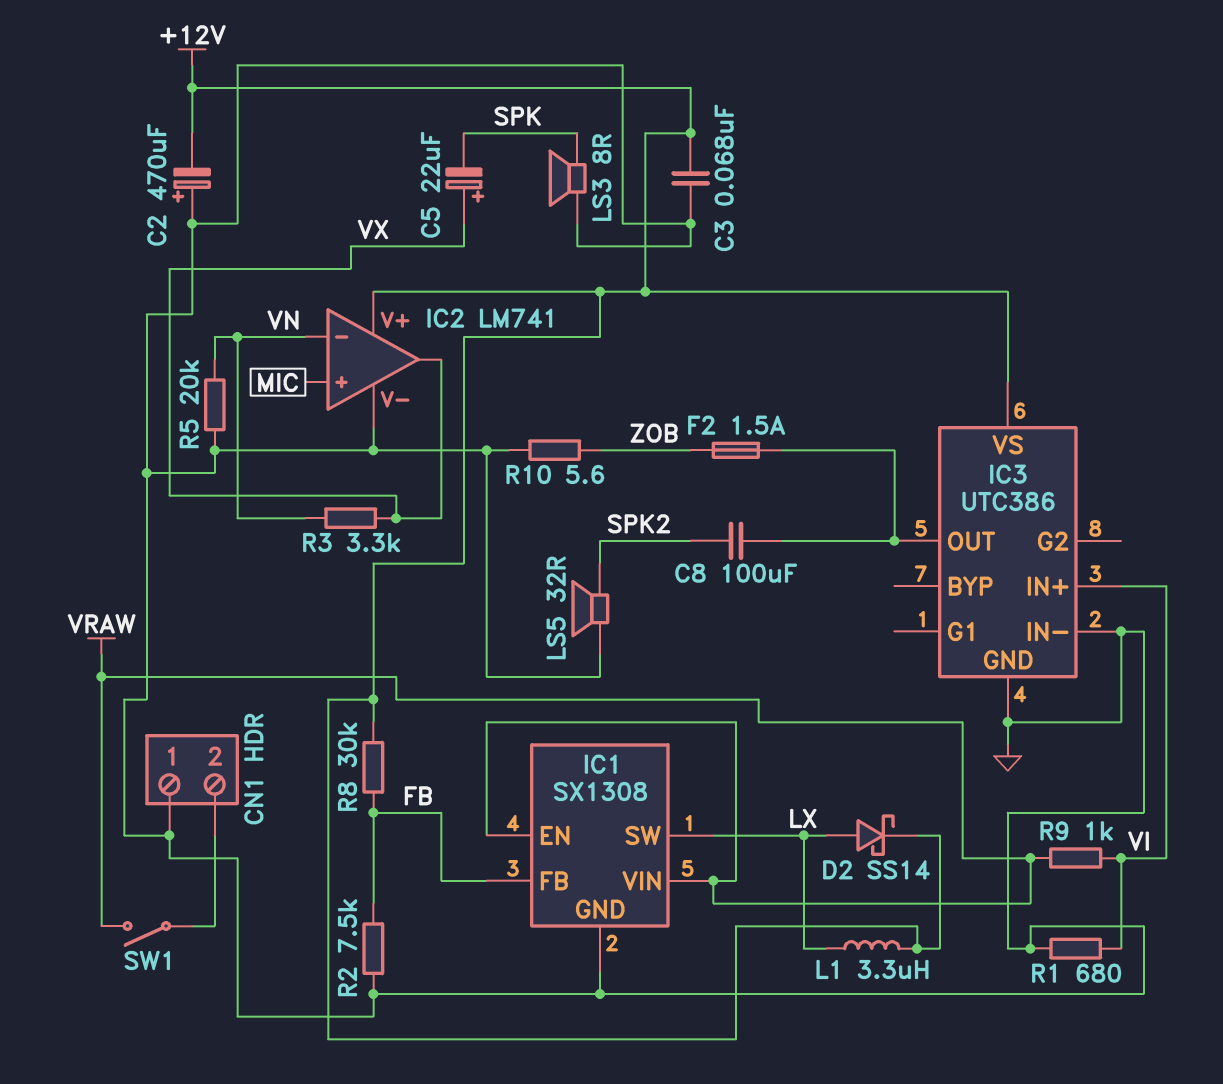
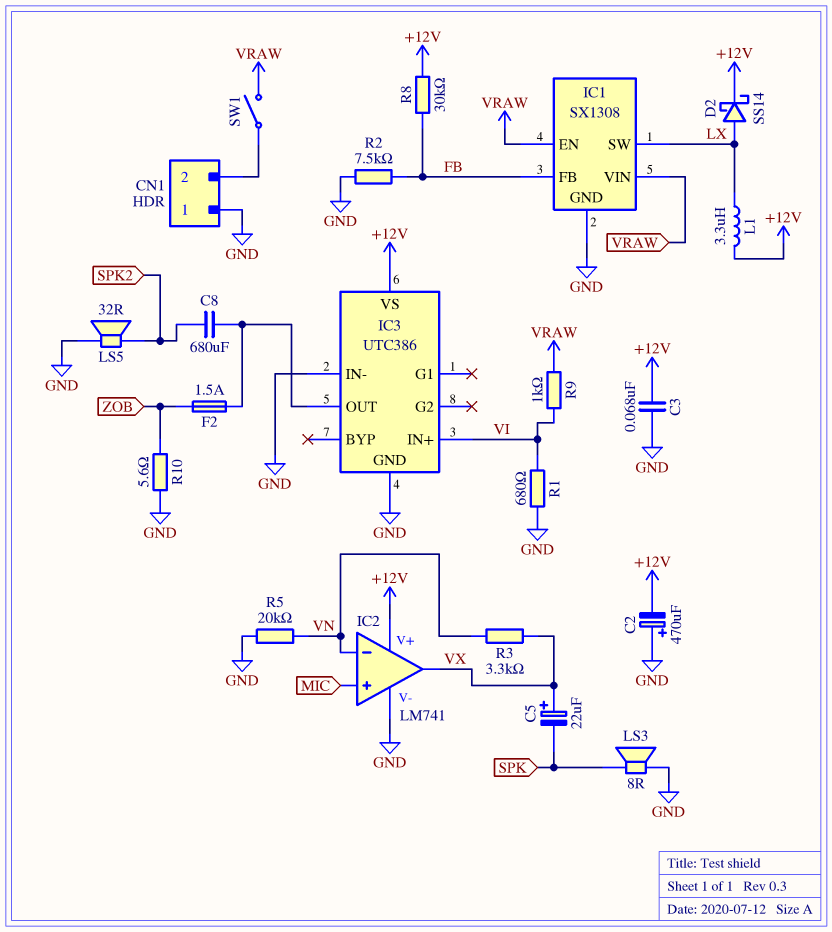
C8: 100uF (IC3/OUT, SPK2) -> 680uF (IC3/OUT, SPK2)

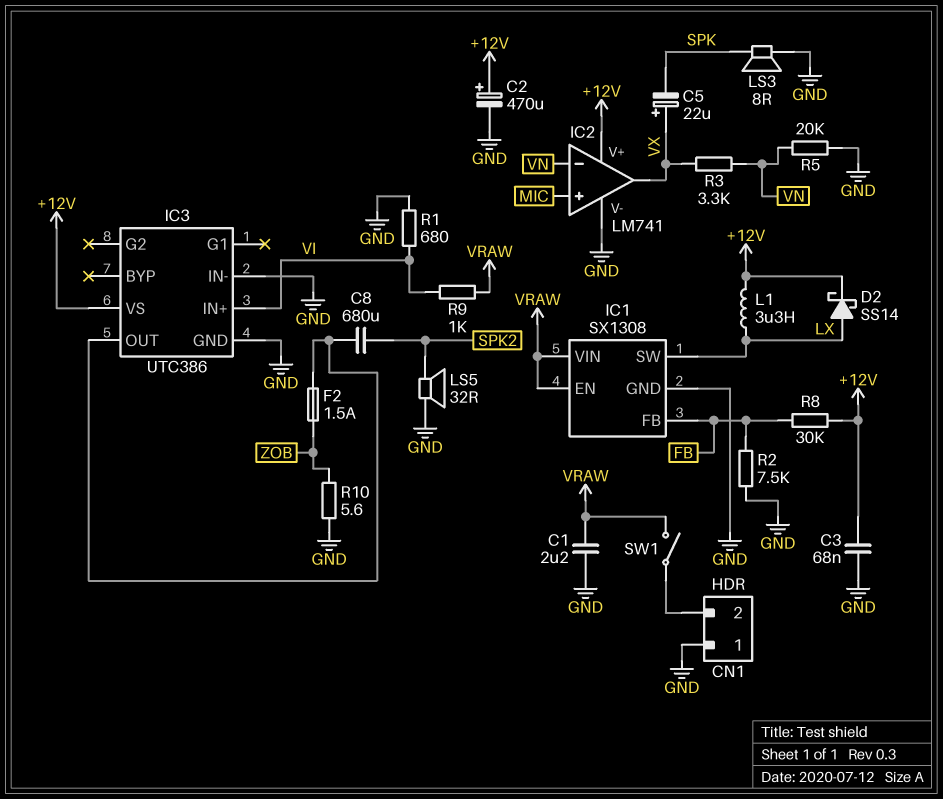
C1: none -> 2.2uF (GND, VRAW)
C2: 470uF (plus GND, minus +12V) -> 470uF (plus +12V, minus GND)

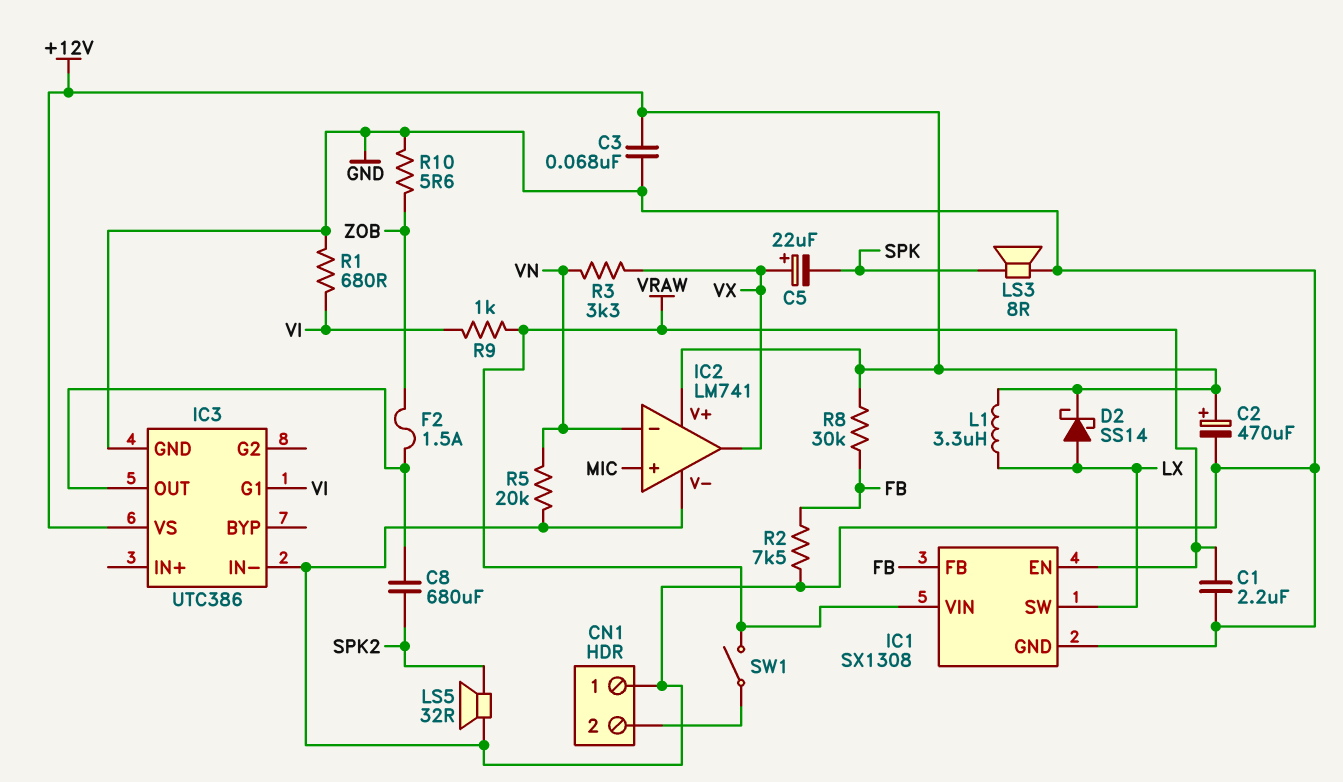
IC3 pin G1: none -> VI
IC3 pin IN+: VI -> none

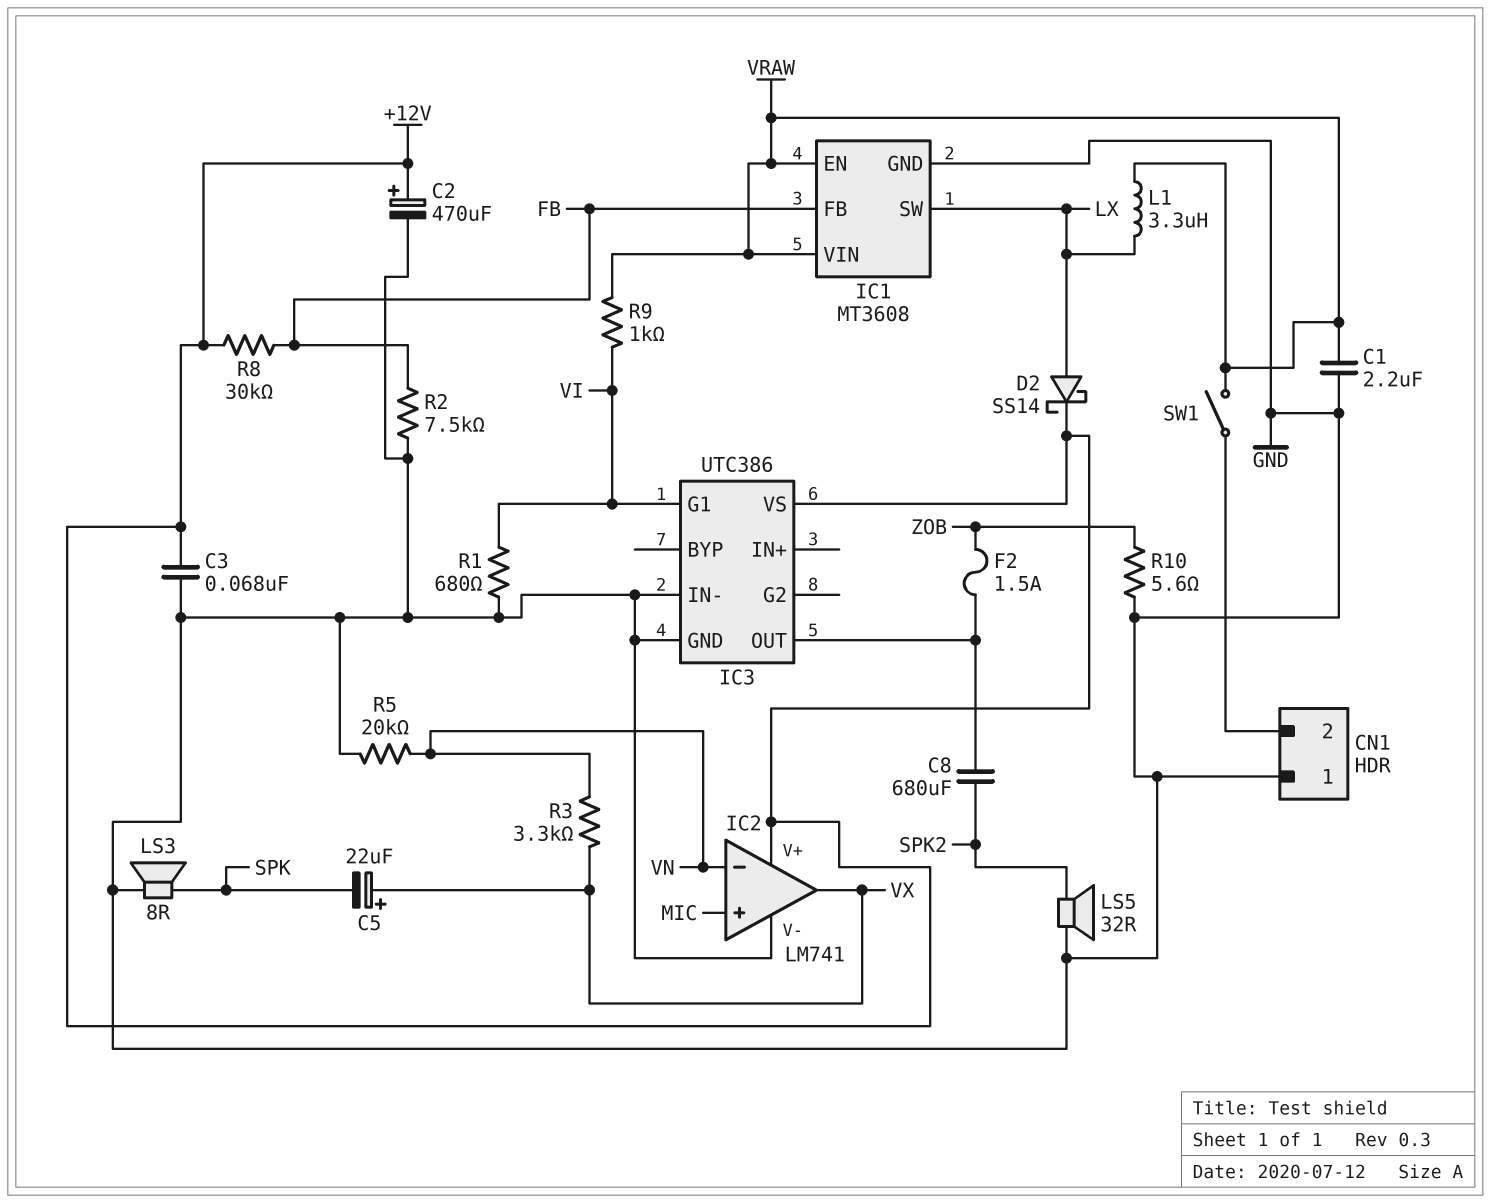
IC1: SX1308 -> MT3608
L1: 3.3uH (+12V, LX) -> 3.3uH (LX, VRAW)

